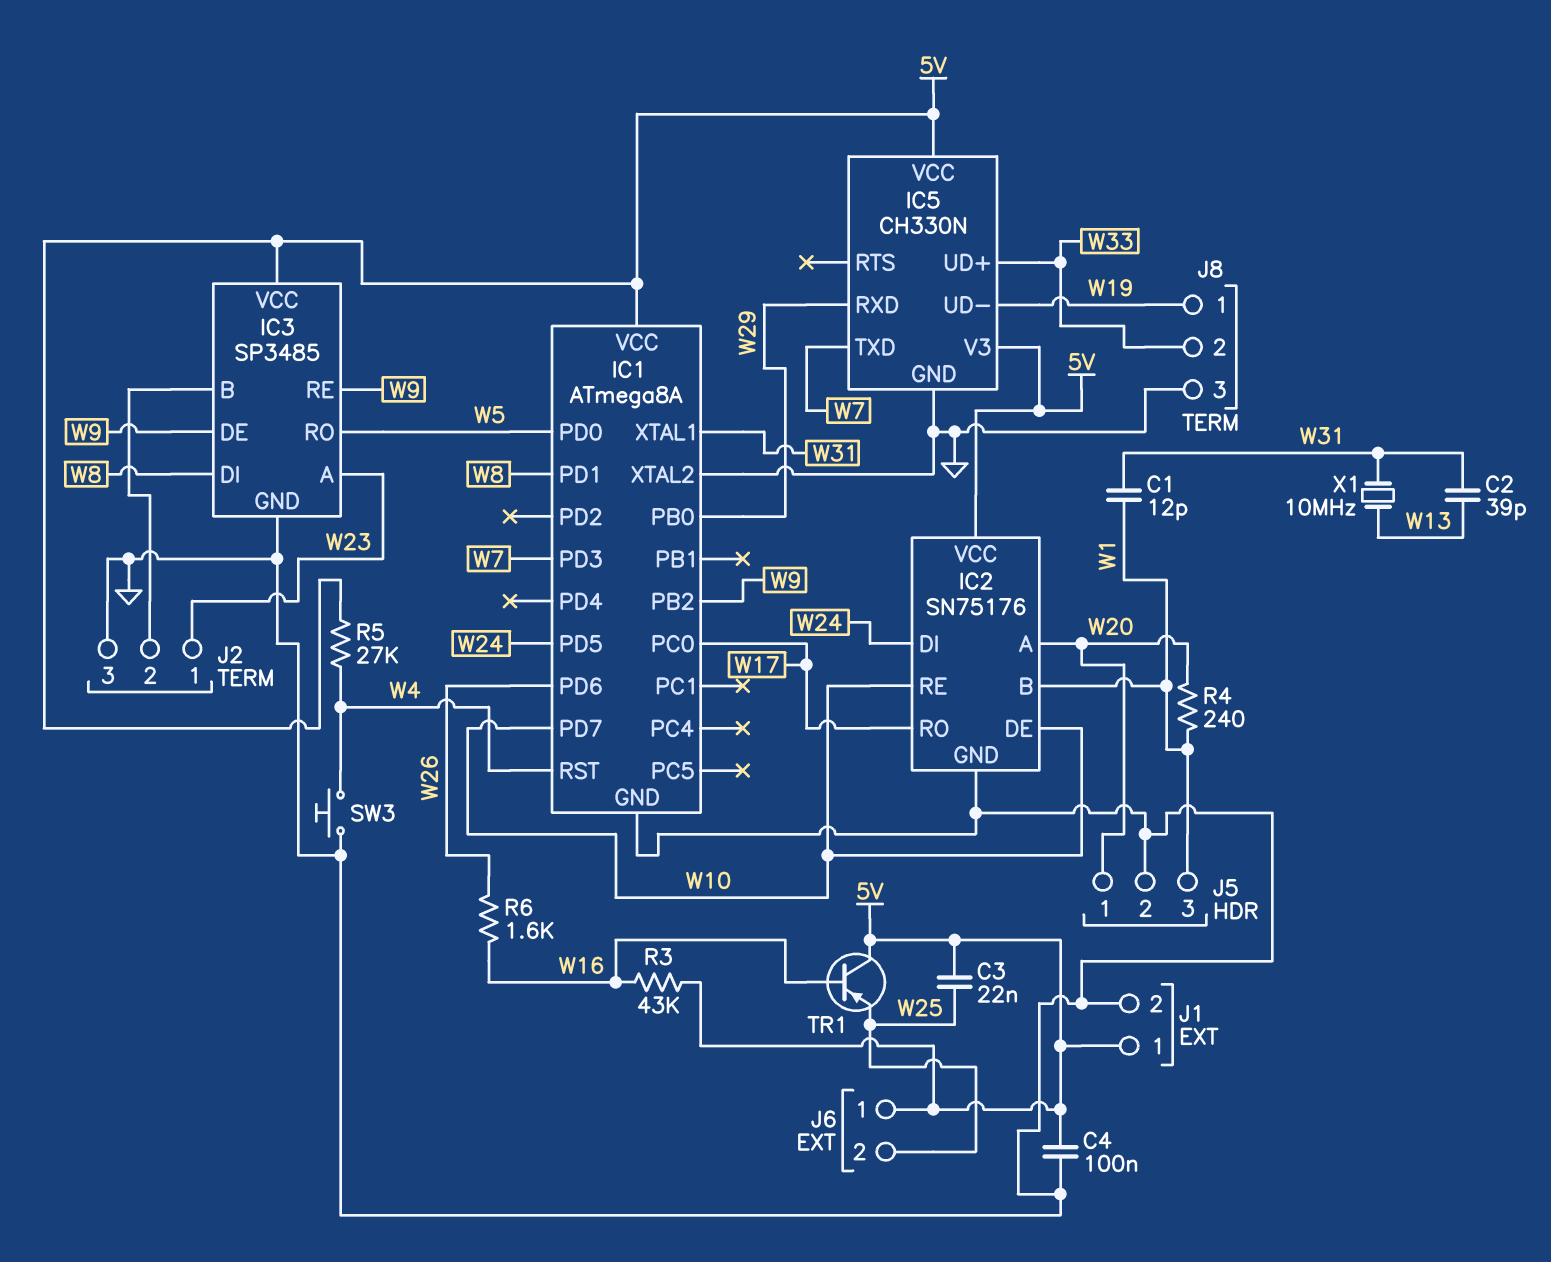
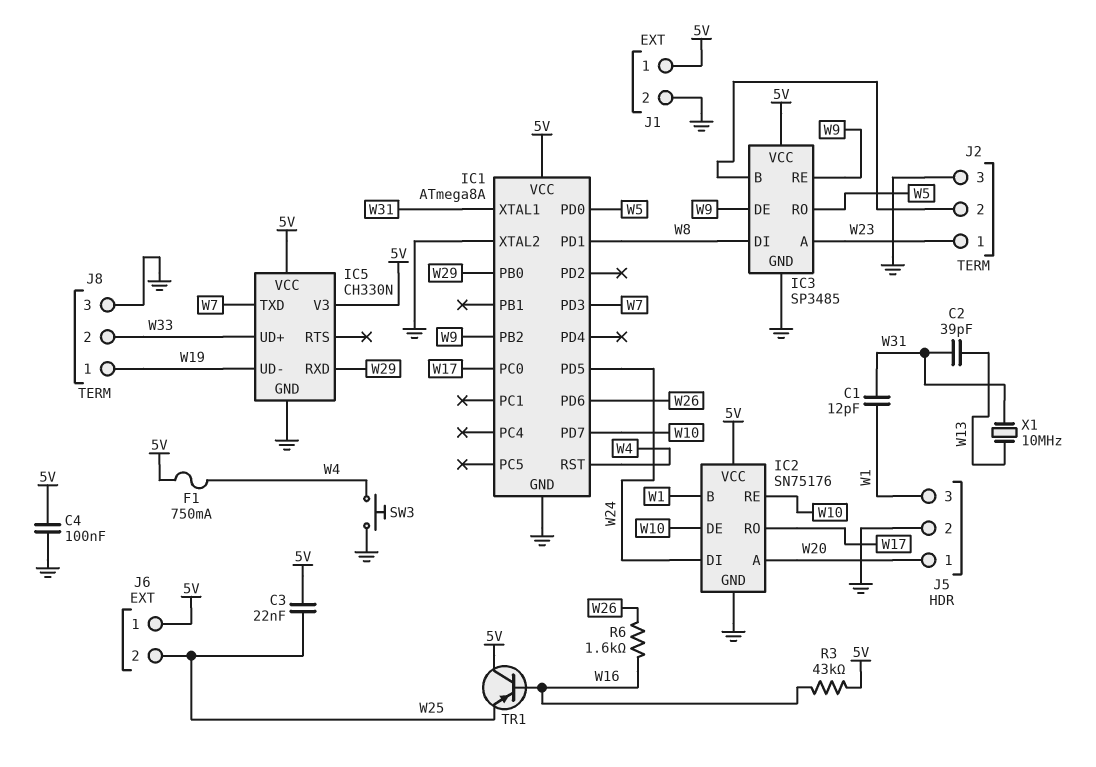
F1: none -> 750mA (5V, W4)
R4: 240 (W1, W20) -> none
R5: 27k (5V, W4) -> none

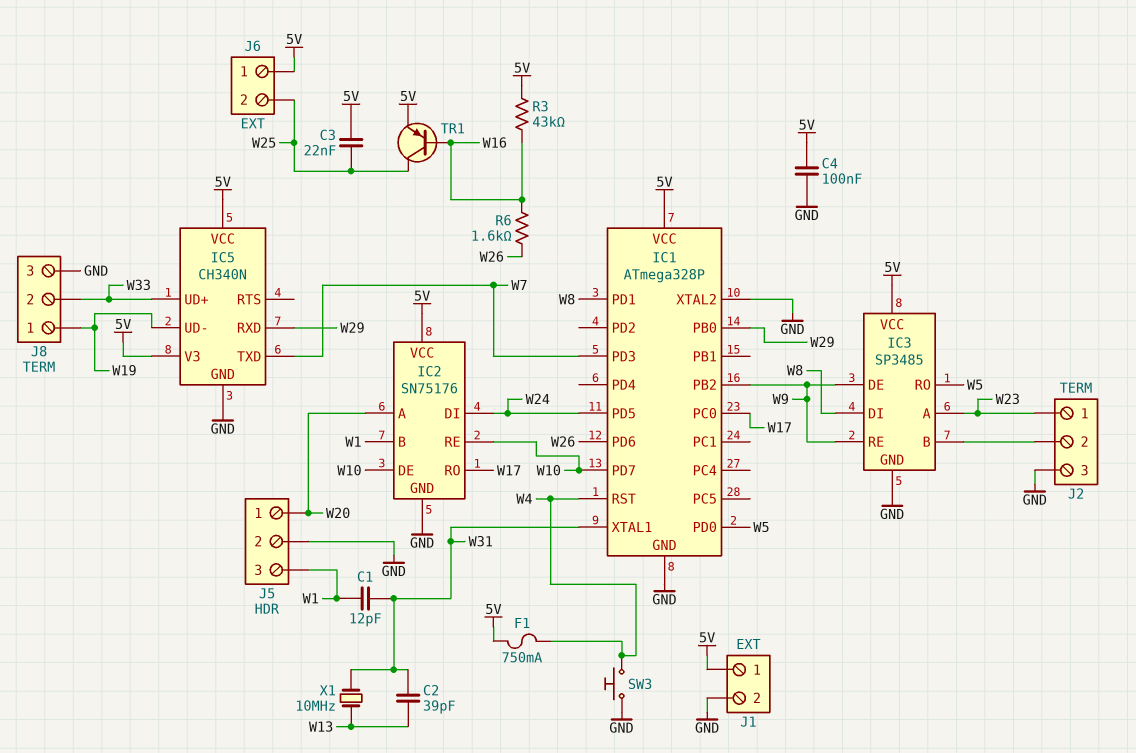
IC1: ATmega8A -> ATmega328P
IC5: CH330N -> CH340N
TR1: PNP (B W16, C 5V, E W25) -> PNP (B W16, C W25, E 5V)

